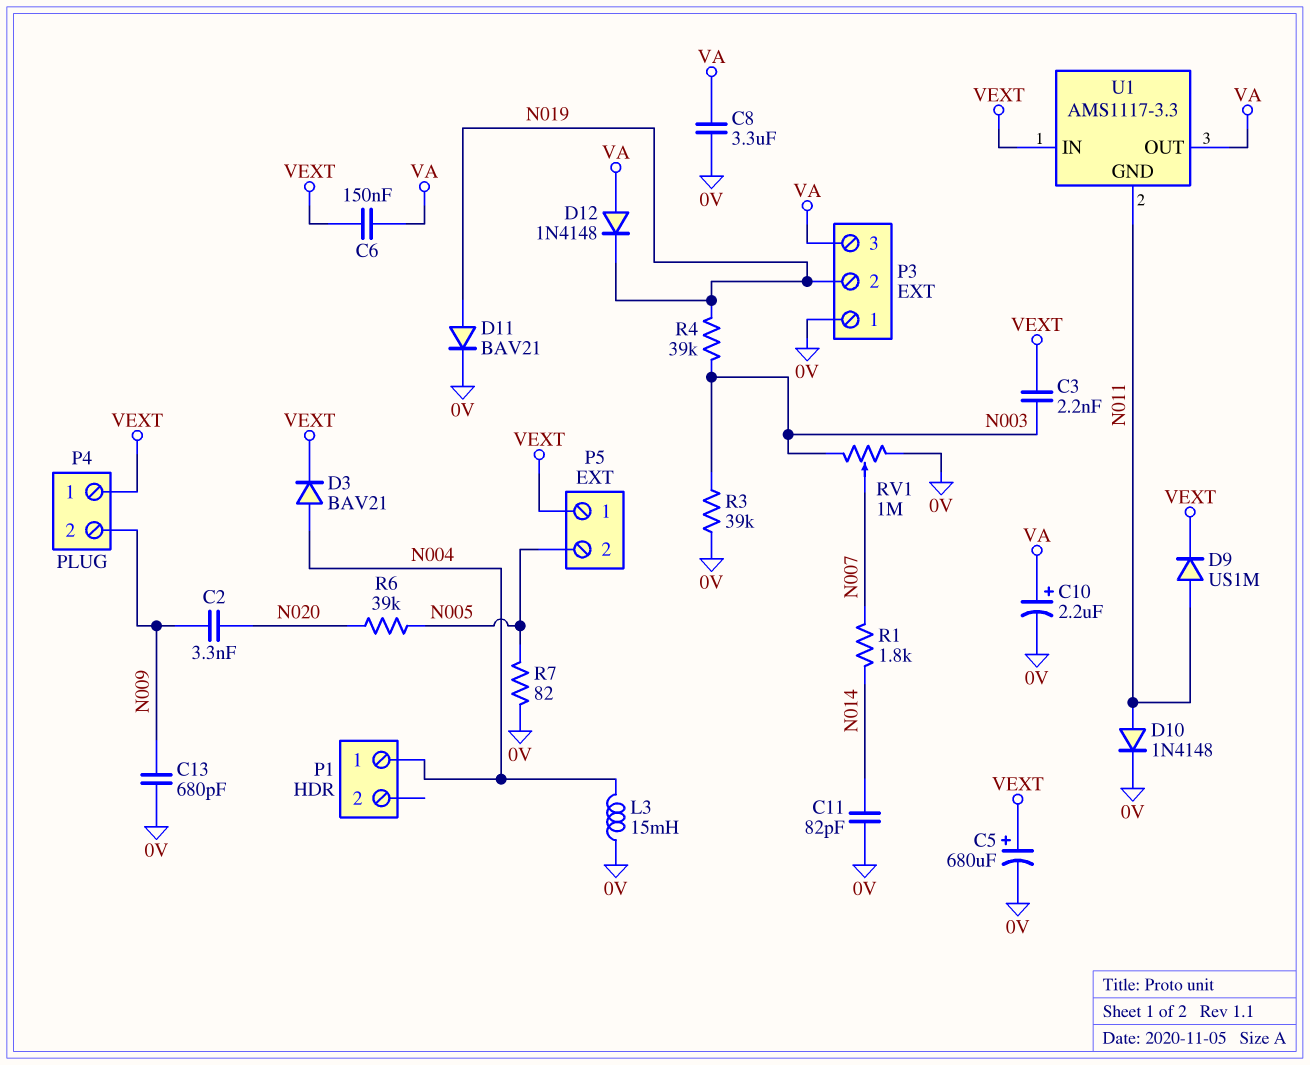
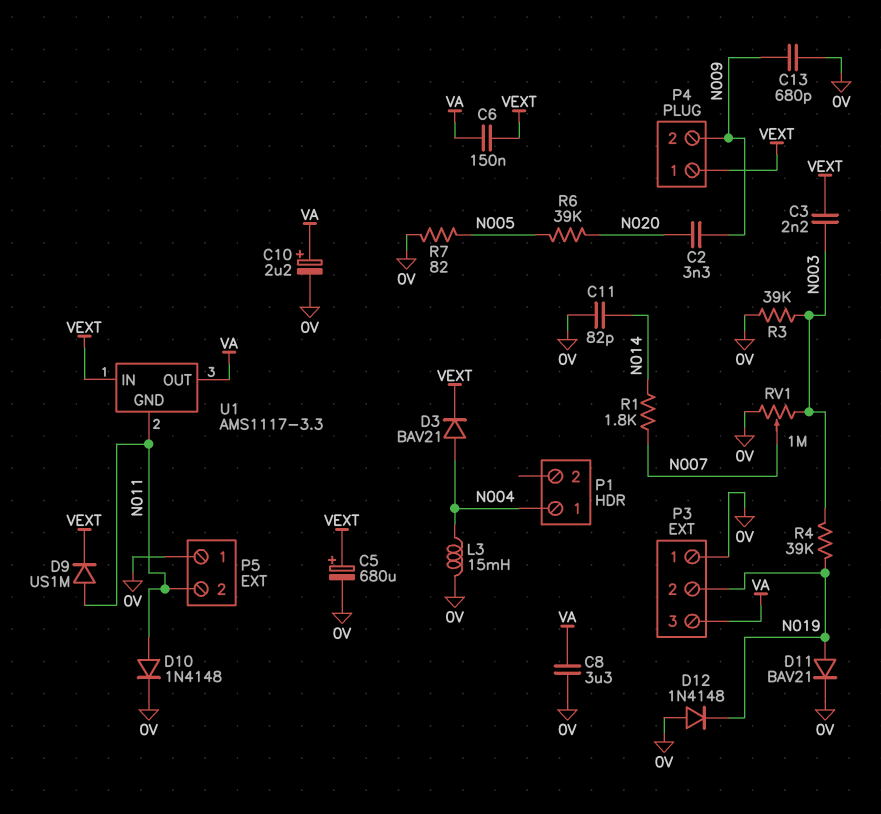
D12: diode 1N4148 (A VA, K N019) -> diode 1N4148 (A 0V, K N019)
P5 pin 1: VEXT -> 0V
P5 pin 2: N005 -> N011

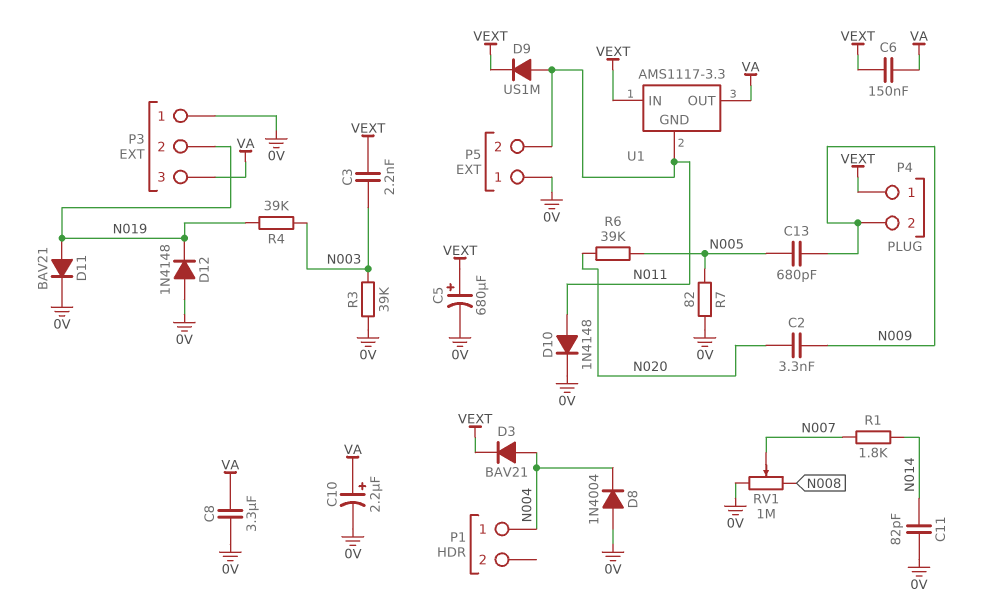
C13: 680pF (0V, N009) -> 680pF (N005, N009)
D8: none -> diode 1N4004 (A 0V, K N004)
L3: 15mH (0V, N004) -> none
RV1: 1M (0V, N003, wiper N007) -> 1M (0V, N008, wiper N007)

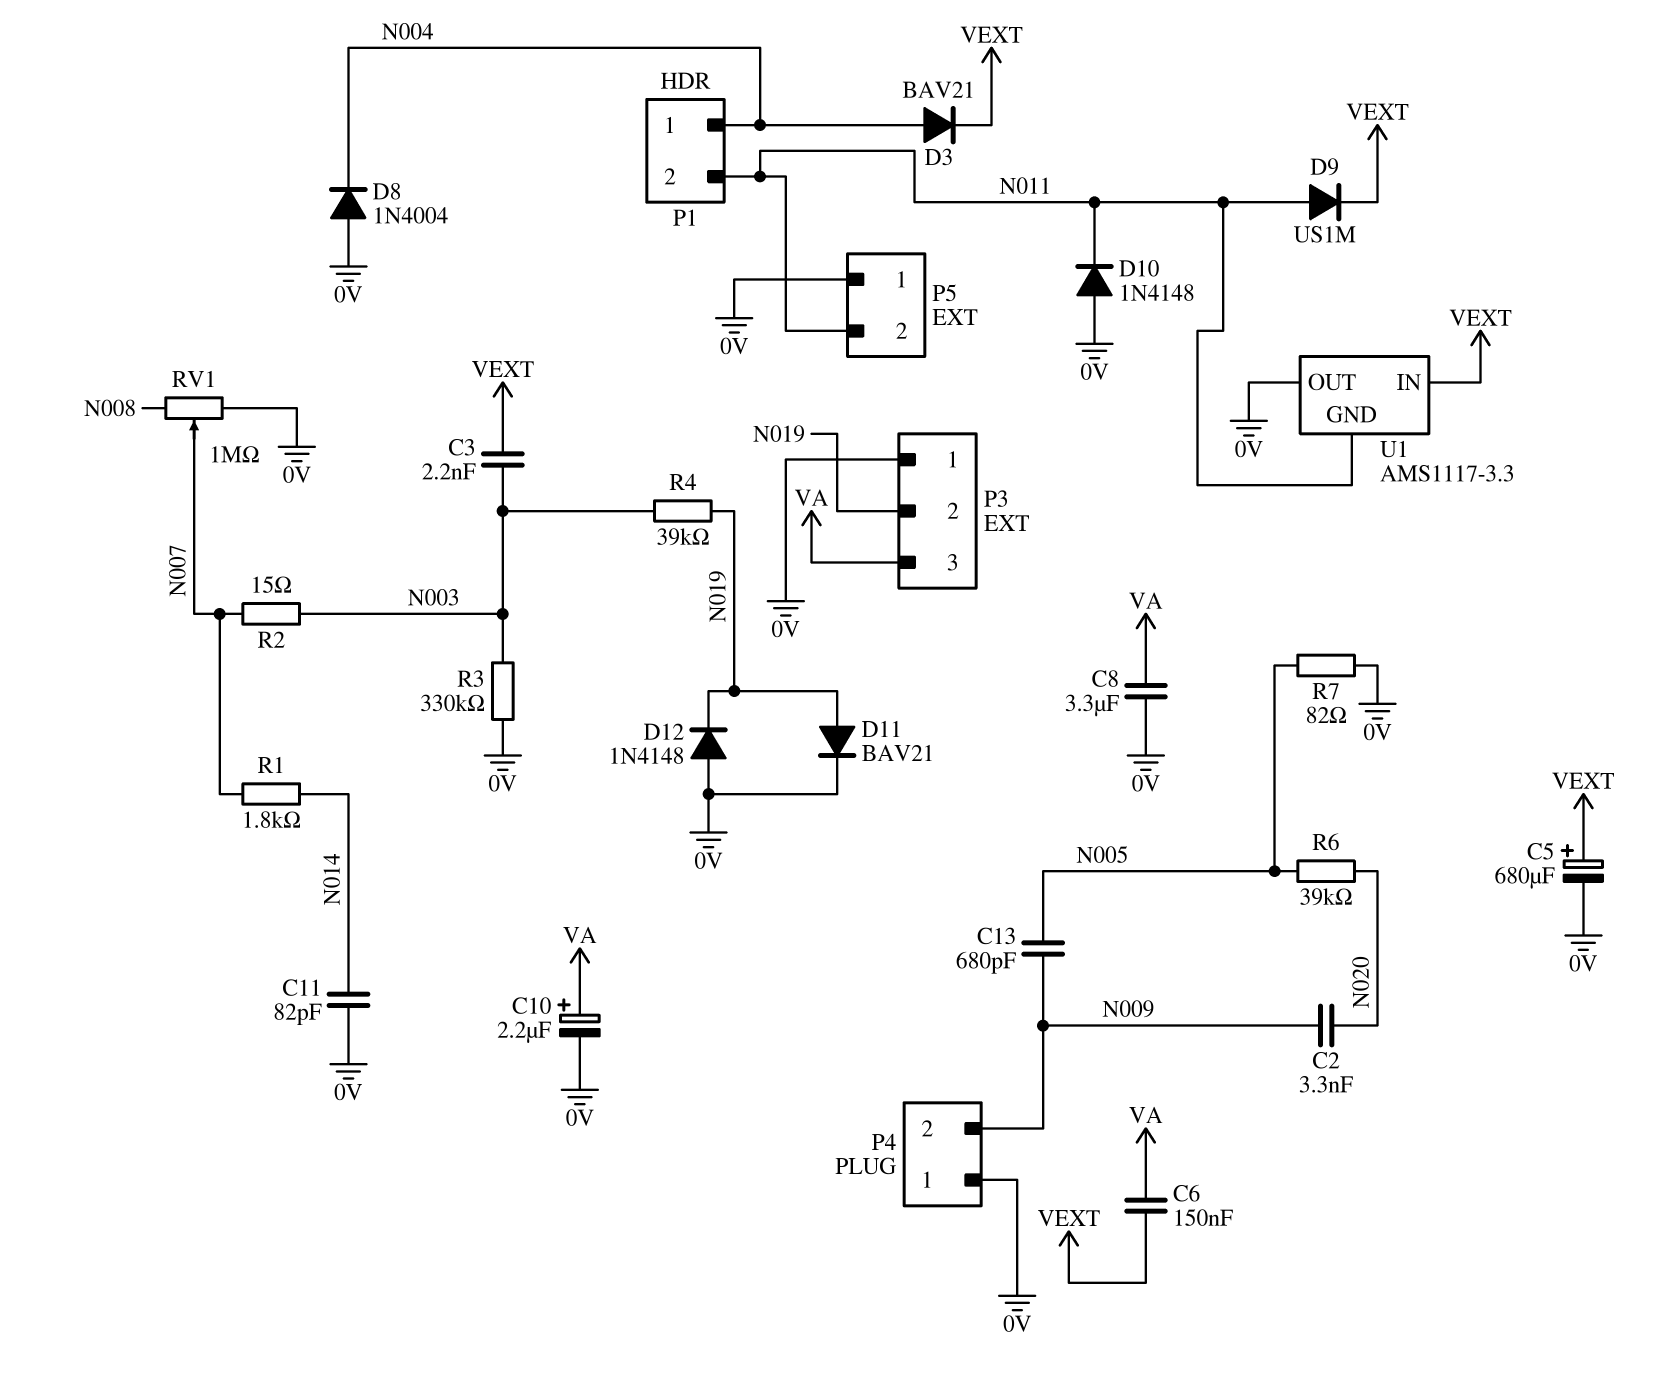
D10: diode 1N4148 (A N011, K 0V) -> diode 1N4148 (A 0V, K N011)
P1 pin 2: none -> N011
P4 pin 1: VEXT -> 0V
R2: none -> 15 (N003, N007)
R3: 39k (0V, N003) -> 330k (0V, N003)
U1 pin OUT: VA -> 0V

